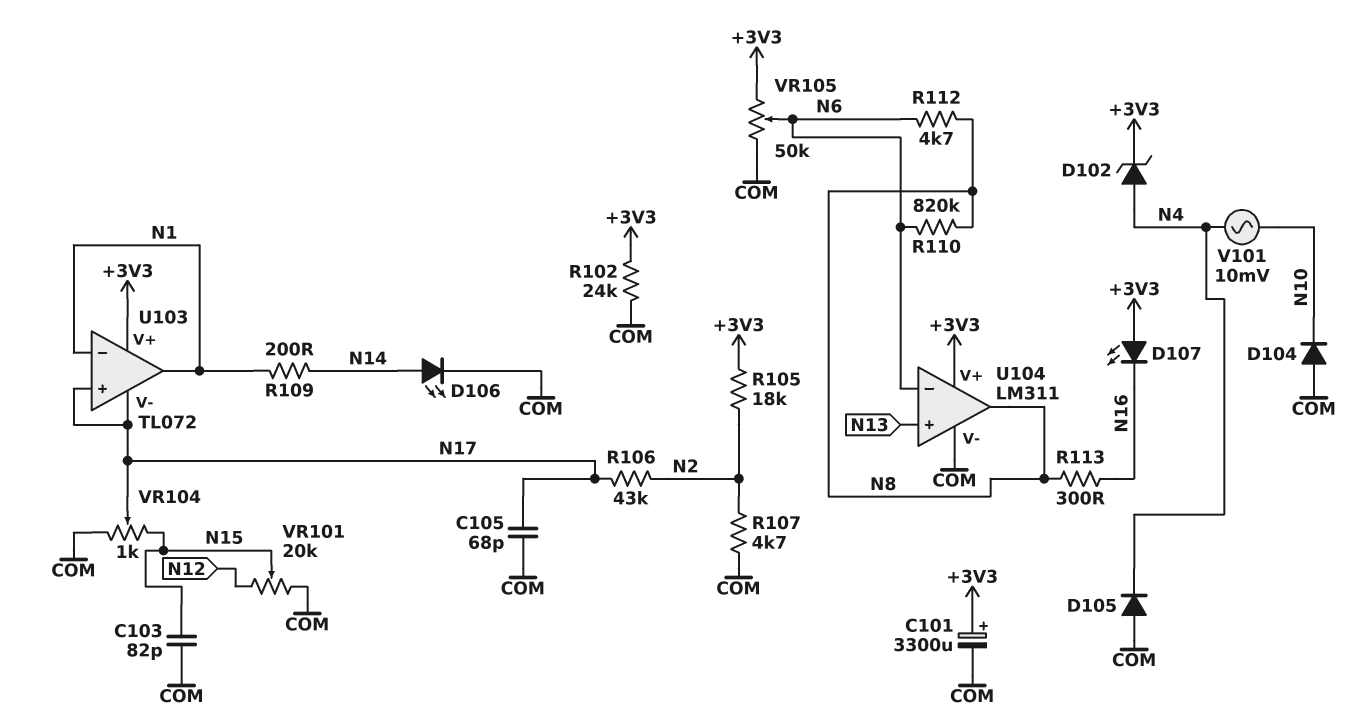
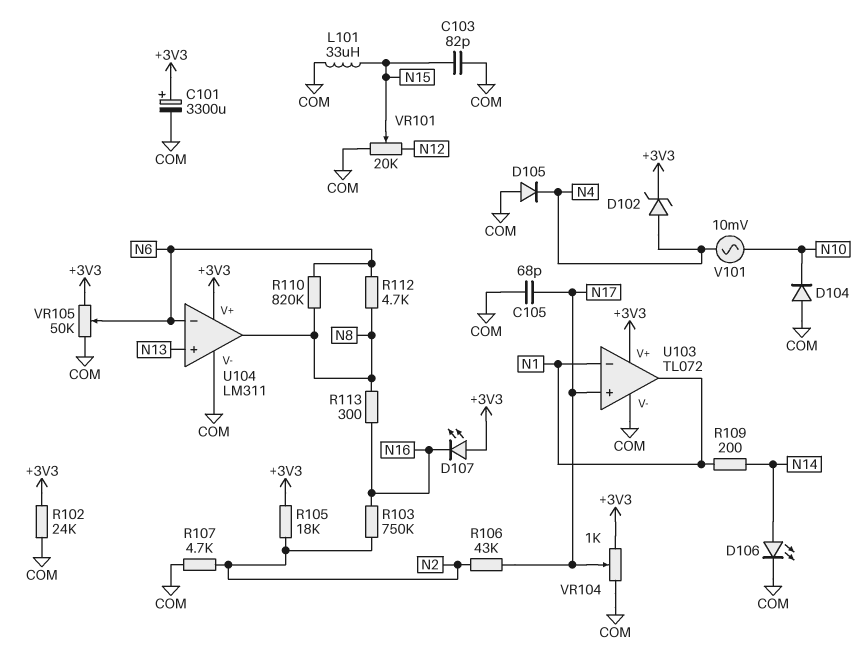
L101: none -> 33uH (COM, N15)
R103: none -> 750k (N2, N16)
U103 pin V-: N17 -> COM
VR104: 1k (COM, N15, wiper N17) -> 1k (+3V3, COM, wiper N17)

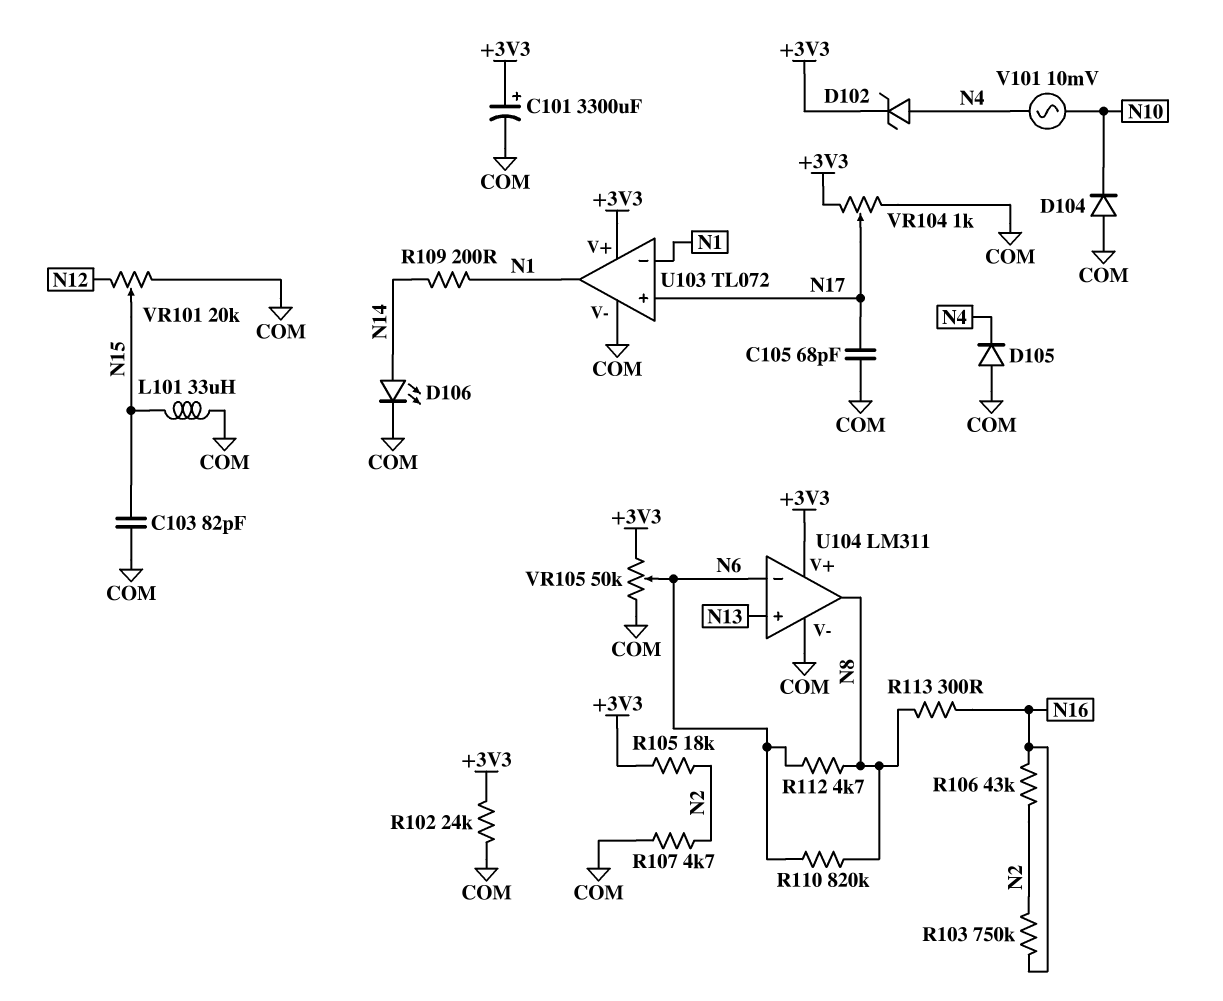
D107: LED (A +3V3, K N16) -> none
R106: 43k (N2, N17) -> 43k (N2, N16)

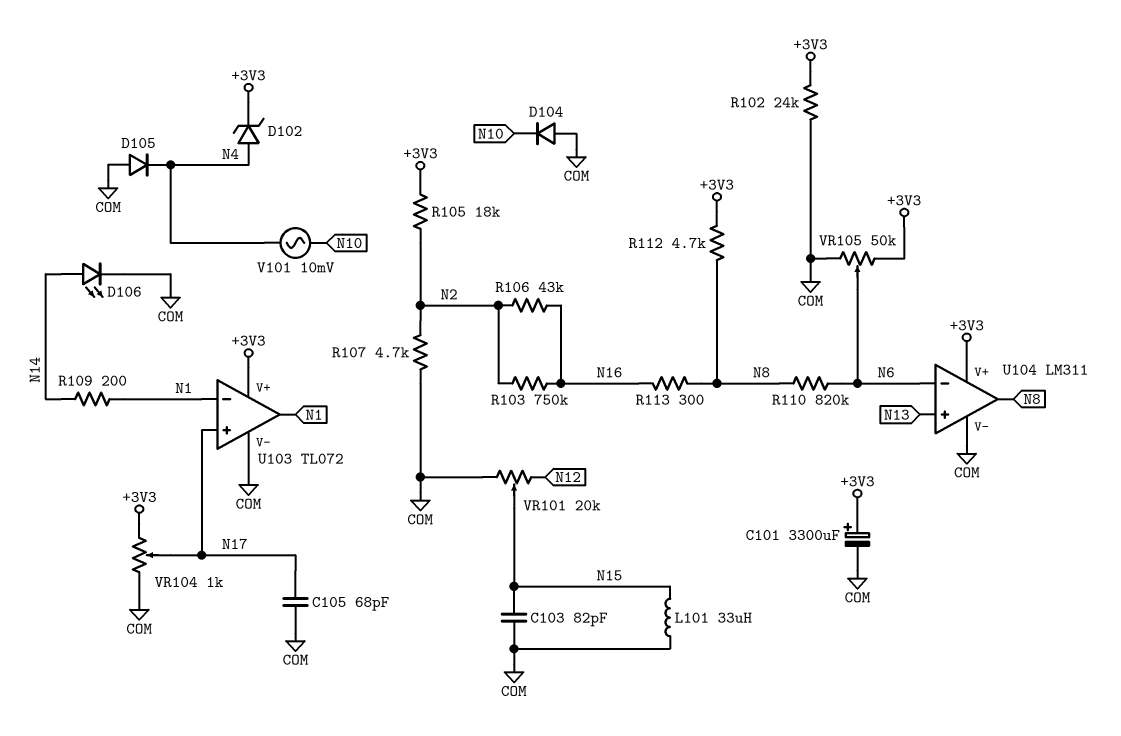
R112: 4.7k (N6, N8) -> 4.7k (+3V3, N8)

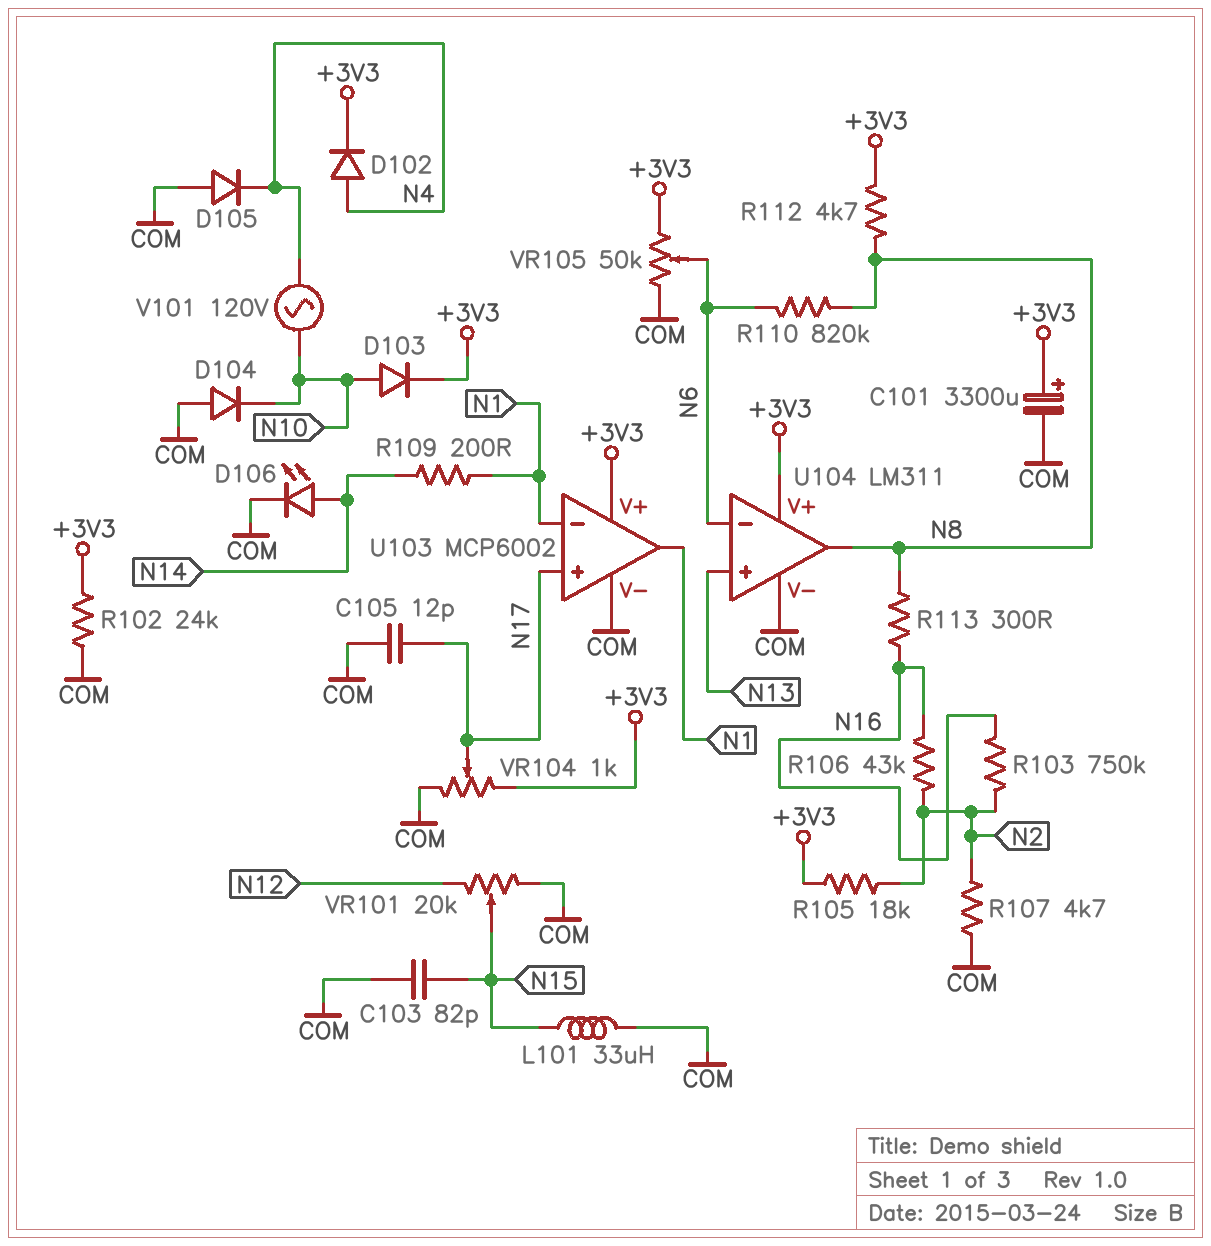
C105: 68pF (COM, N17) -> 12pF (COM, N17)
D102: zener (A N4, K +3V3) -> diode (A N4, K +3V3)
D103: none -> diode (A N10, K +3V3)
U103: TL072 -> MCP6002
V101: AC 10mV (N4, N10) -> AC 120V (N4, N10)

